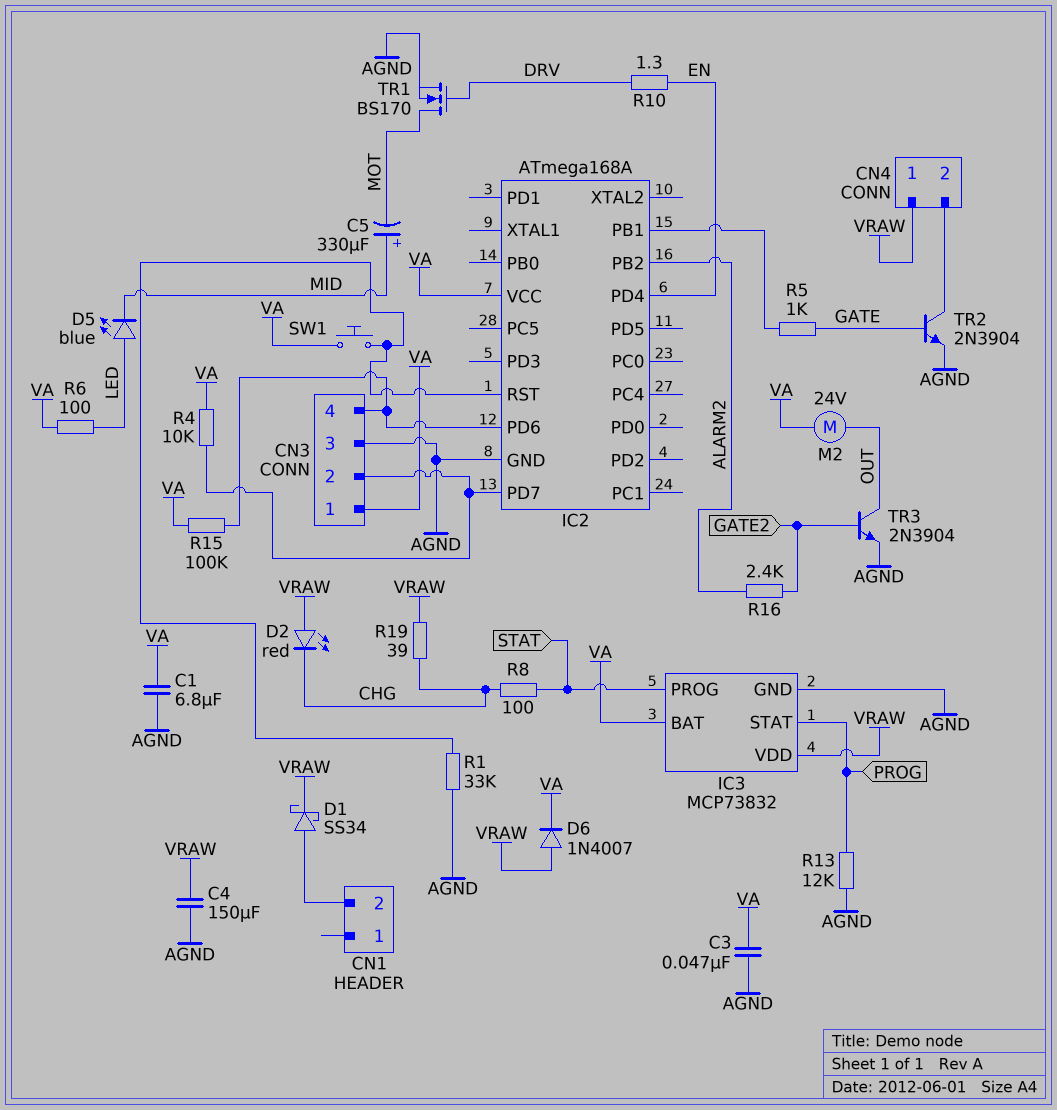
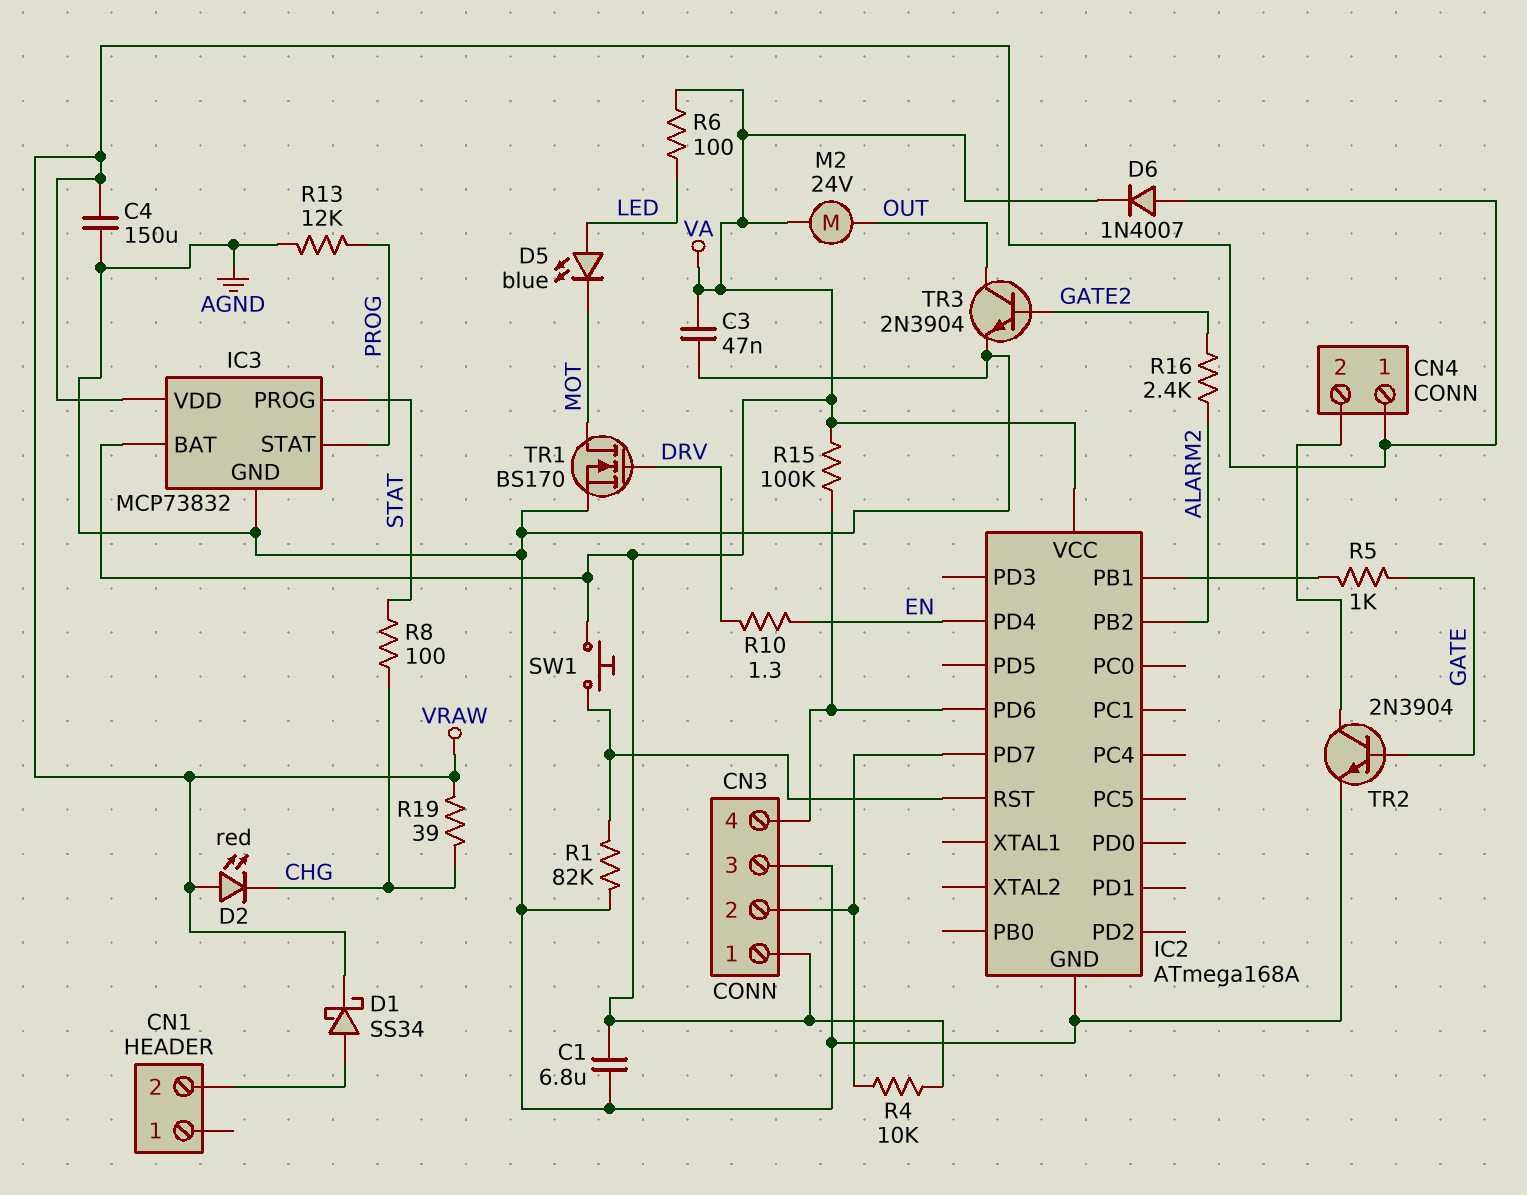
C5: 330uF (plus MID, minus MOT) -> none
D5: LED blue (A LED, K MID) -> LED blue (A LED, K MOT)
R1: 33k (AGND, IC2/RST) -> 82k (AGND, IC2/RST)

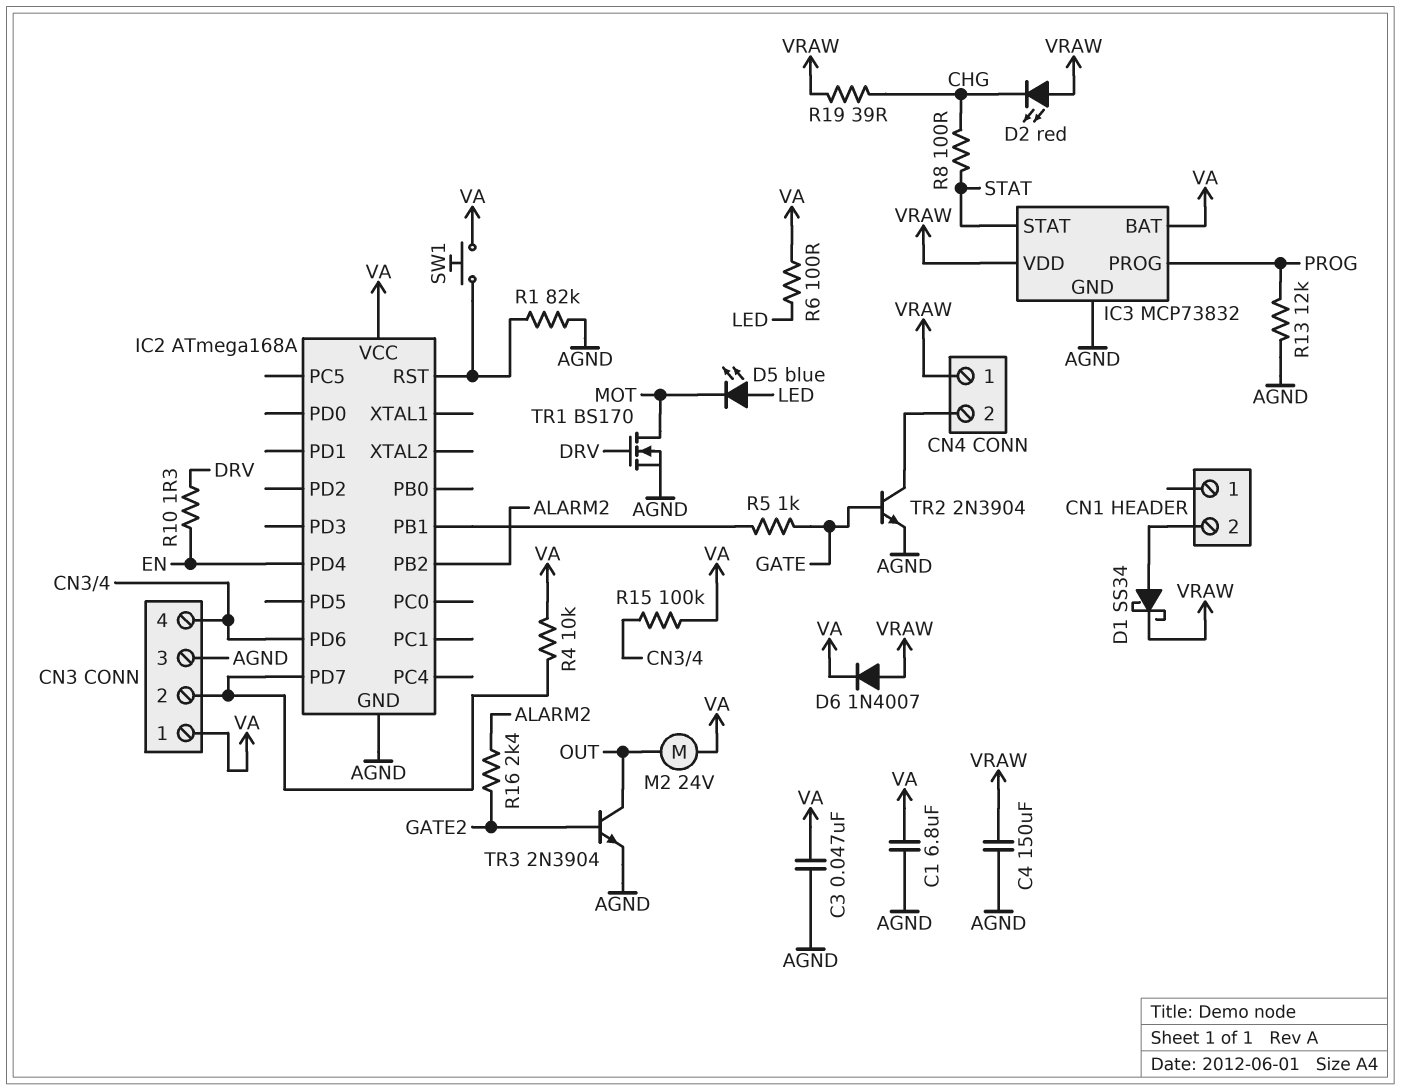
IC3 pin PROG: STAT -> PROG
IC3 pin STAT: PROG -> STAT

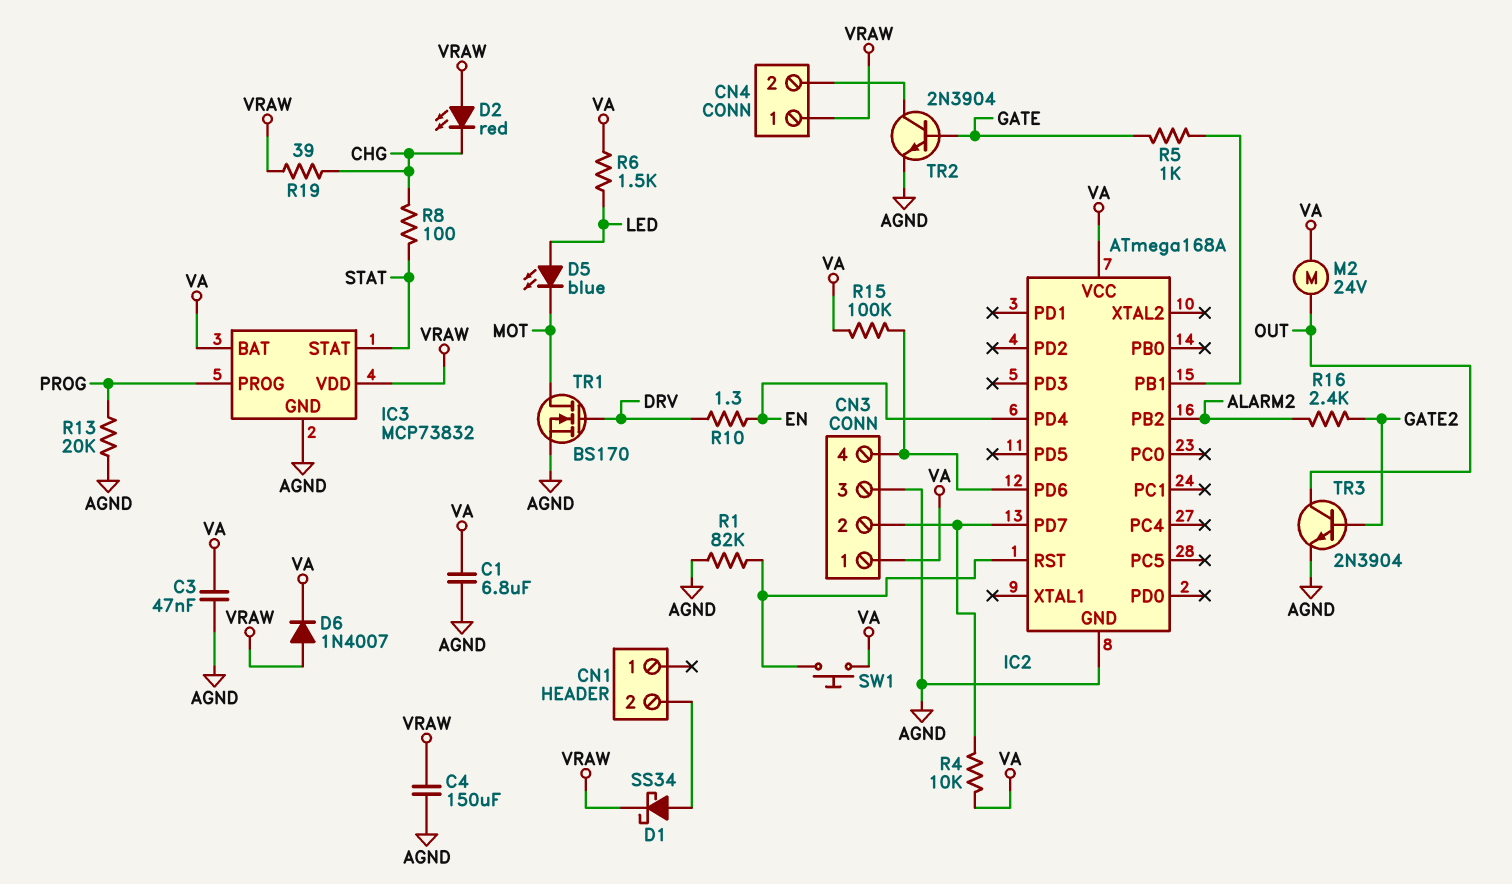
R6: 100 (LED, VA) -> 1.5k (LED, VA)
R13: 12k (AGND, PROG) -> 20k (AGND, PROG)

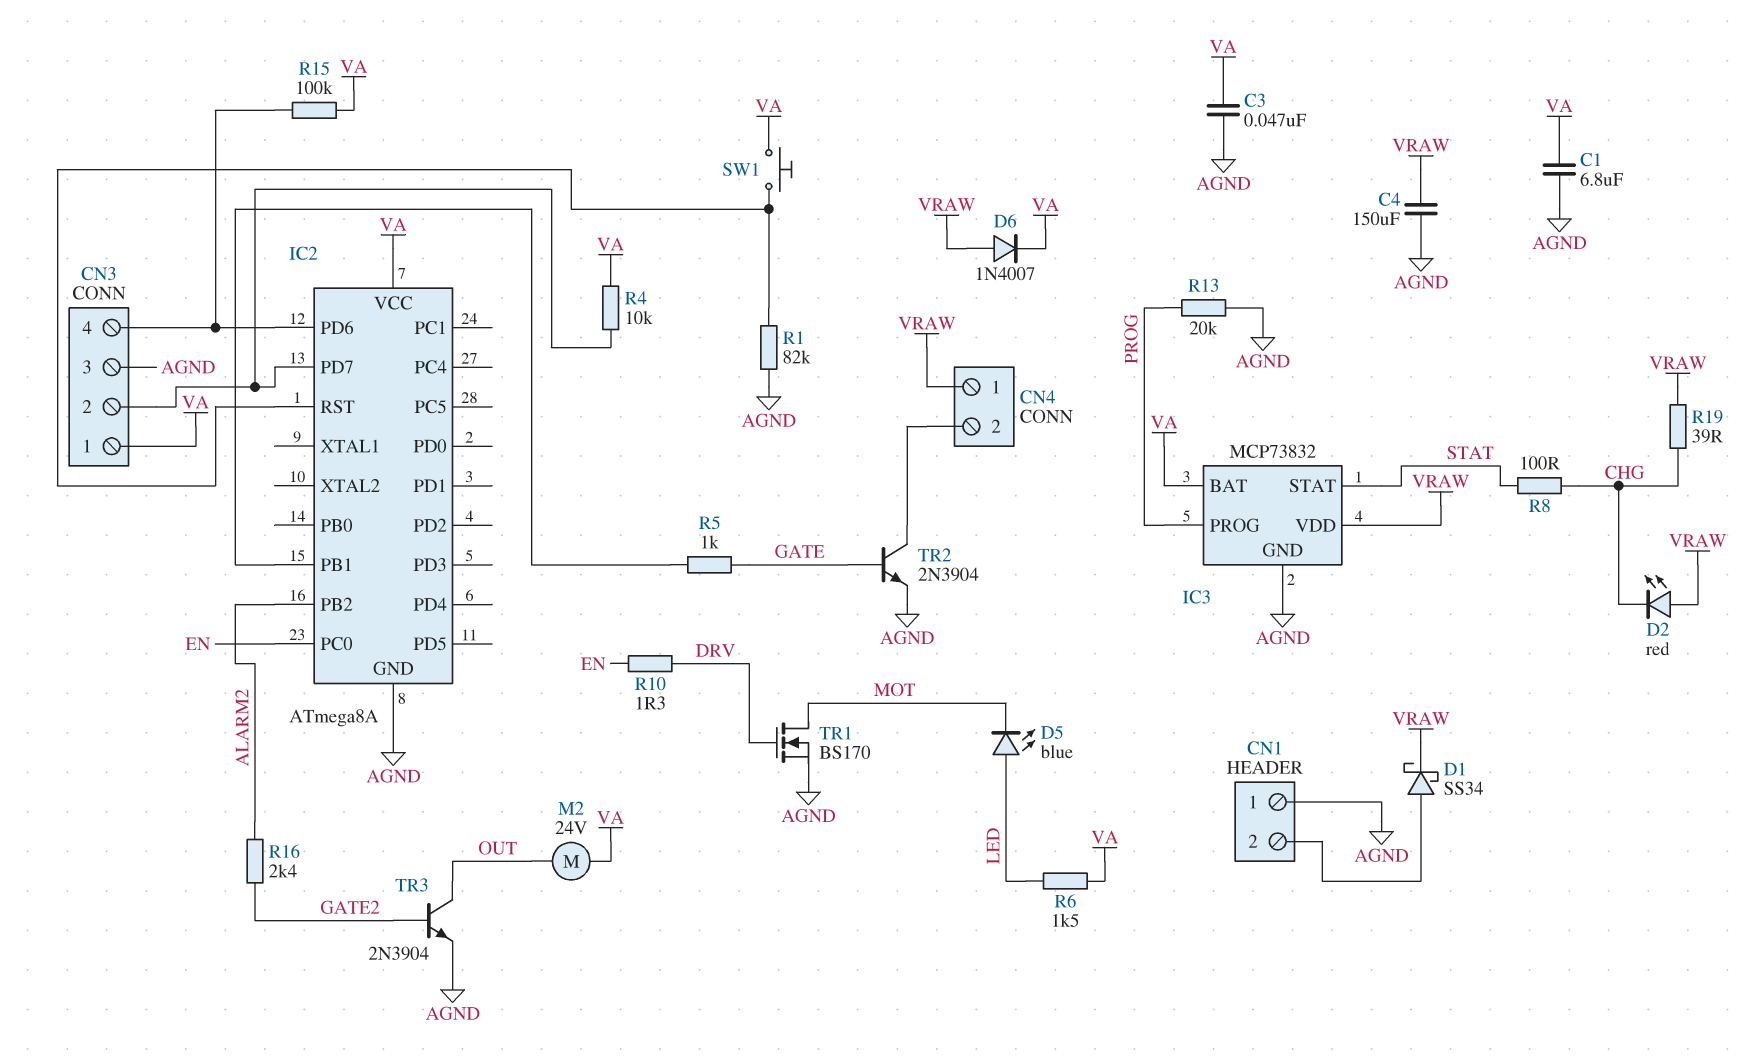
CN1 pin 1: none -> AGND
IC2: ATmega168A -> ATmega8A
IC2 pin PC0: none -> EN
IC2 pin PD4: EN -> none

